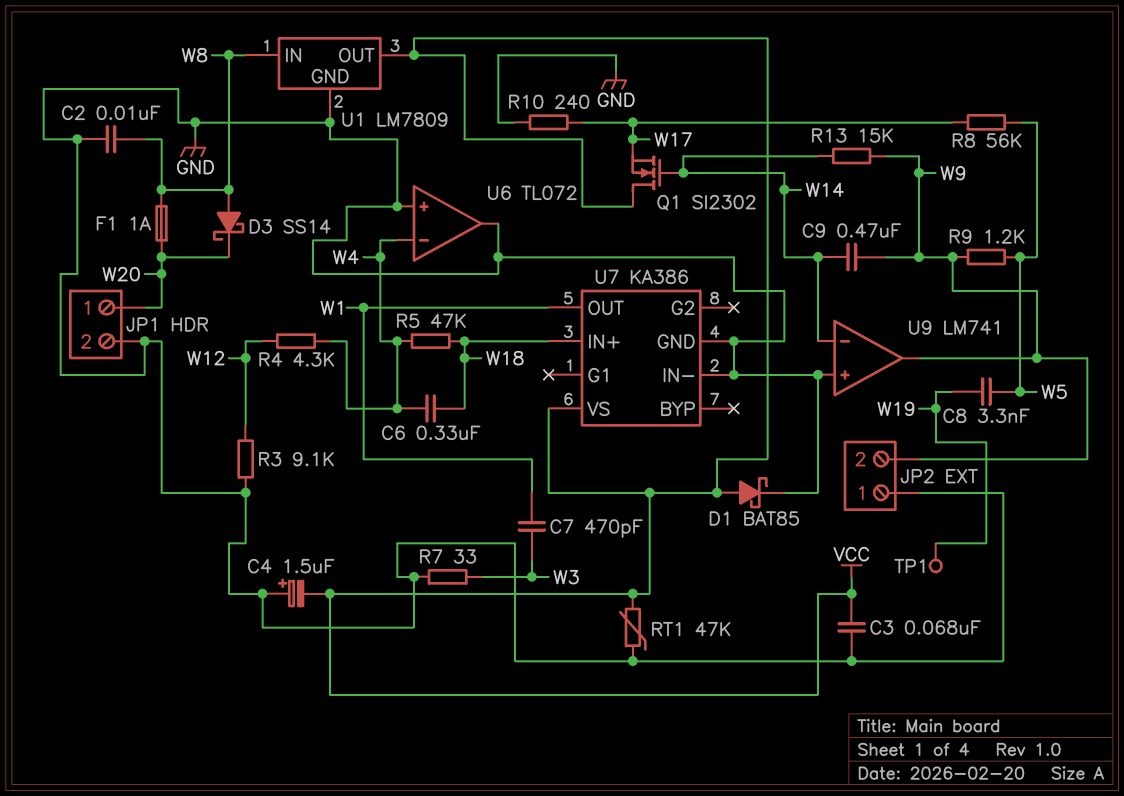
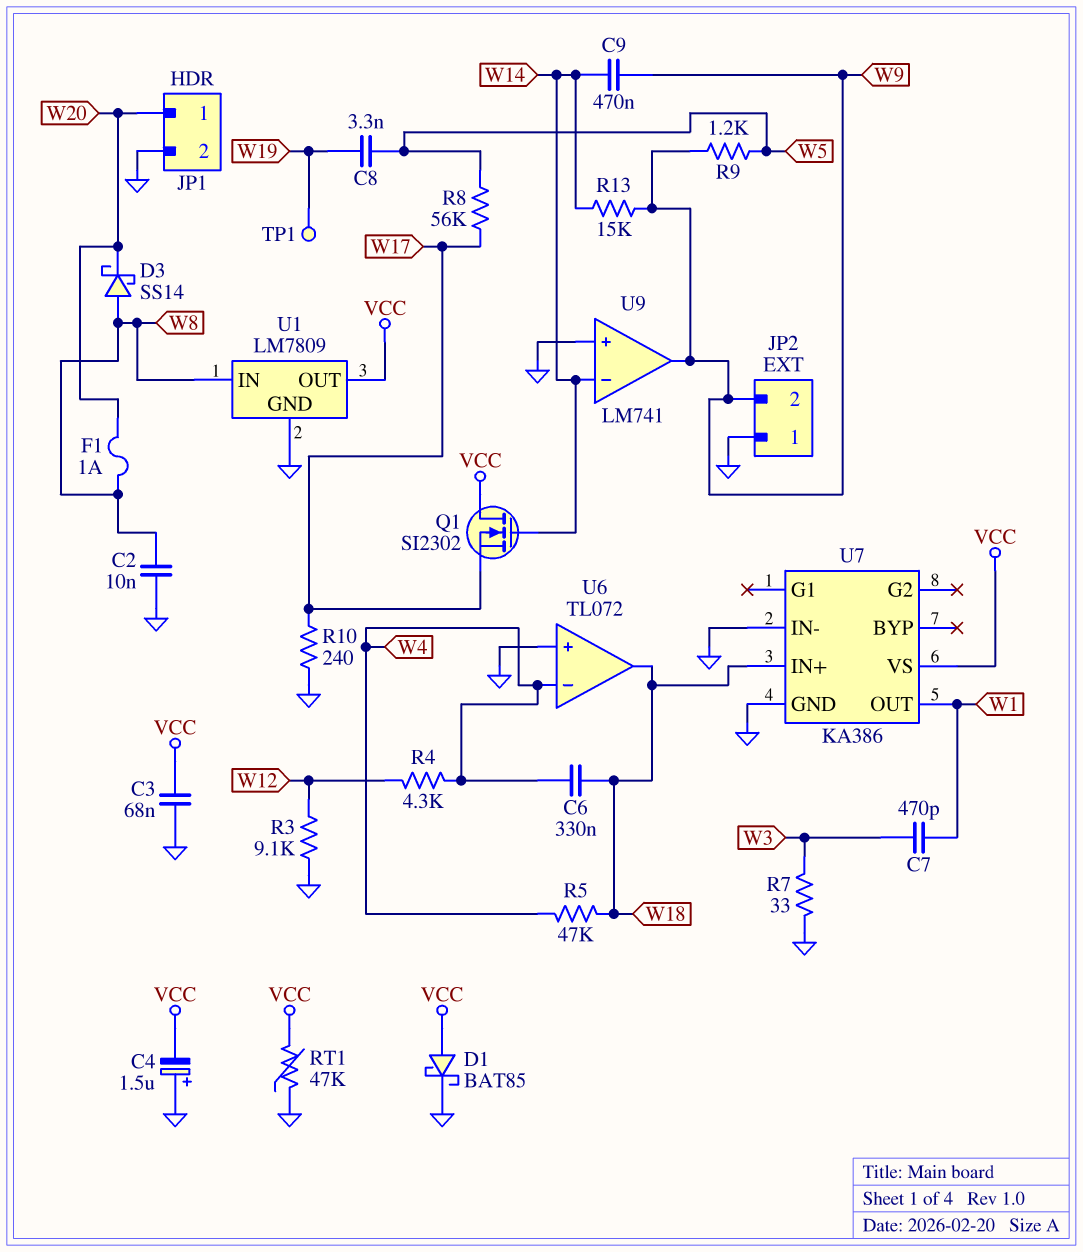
U6 pin out: GND -> W18

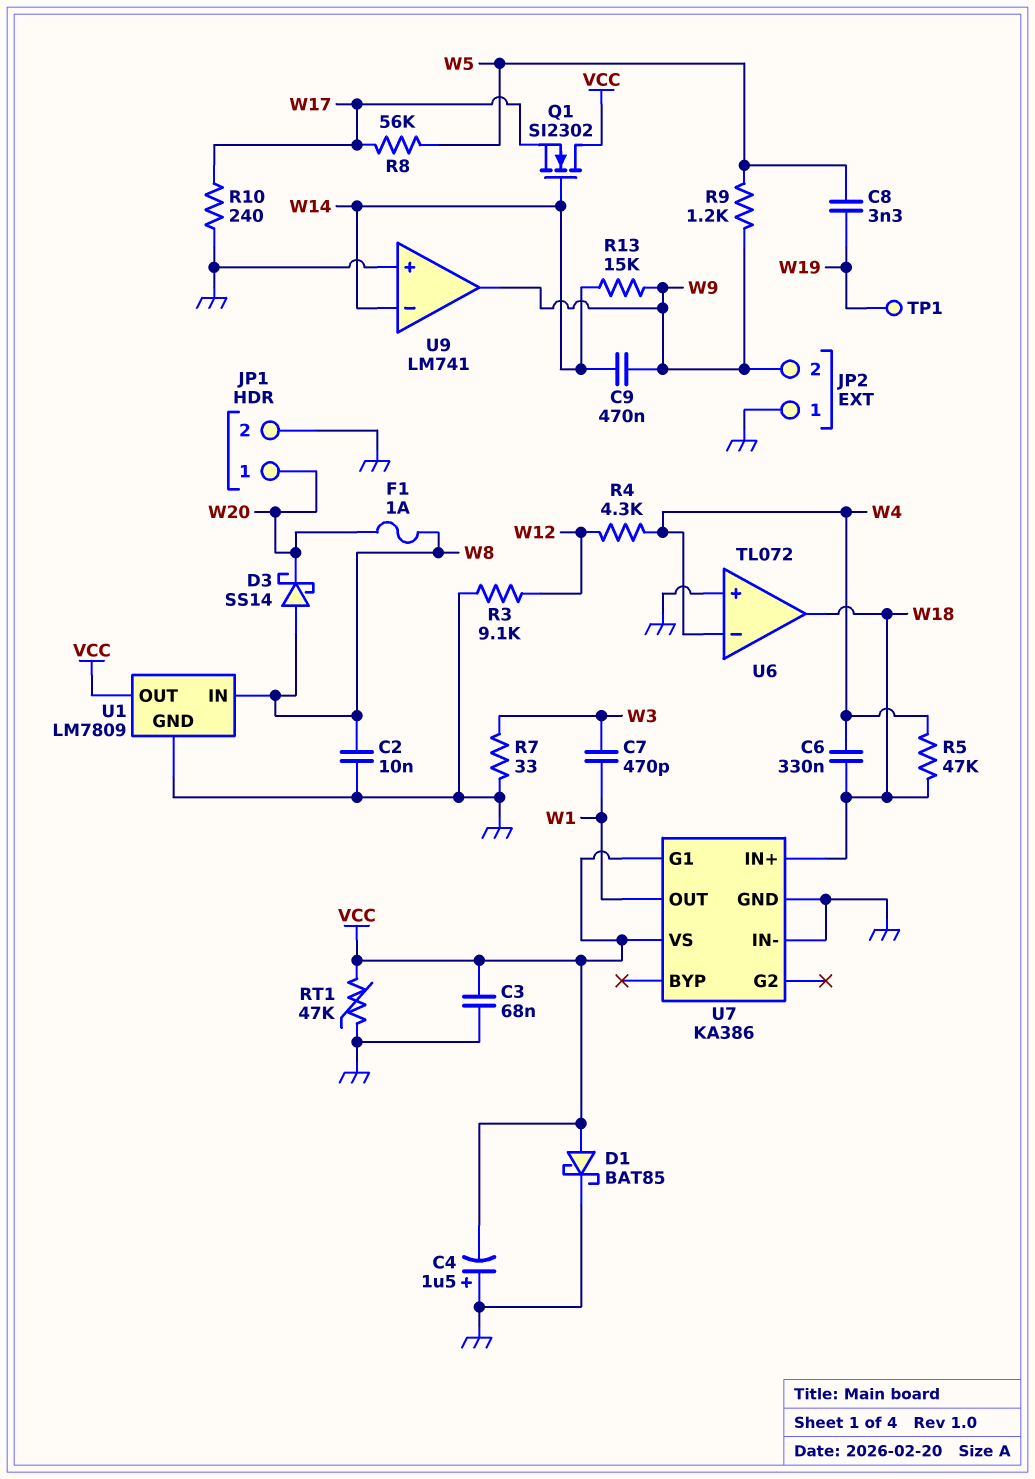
U7 pin G1: none -> VCC

